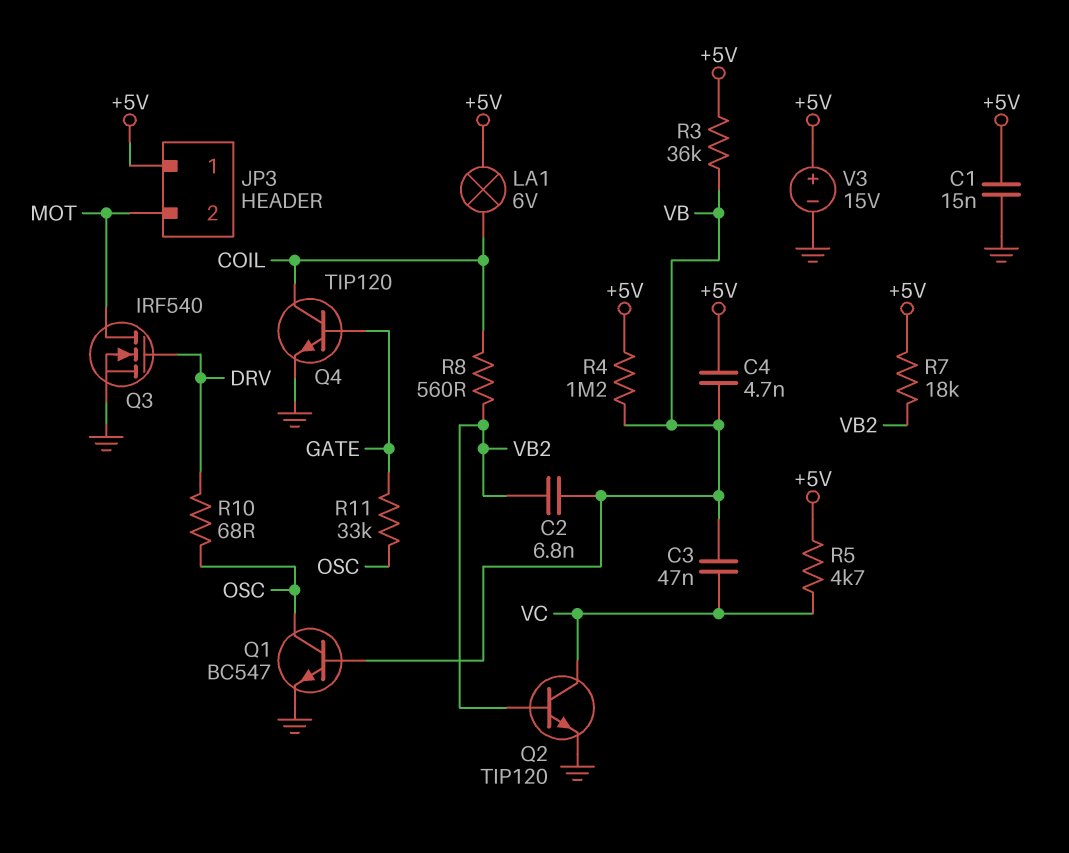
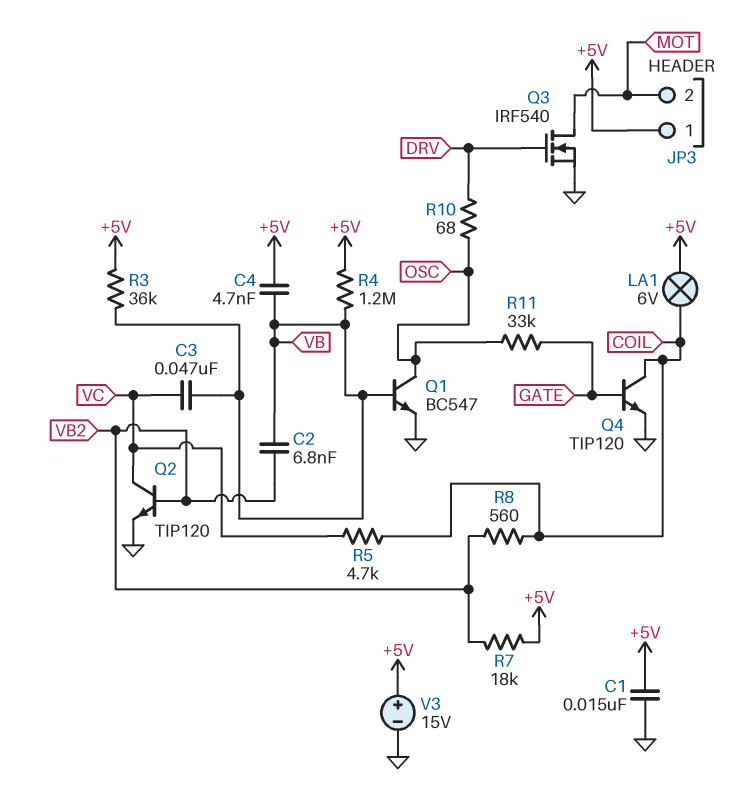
R5: 4.7k (+5V, VC) -> 4.7k (COIL, VC)

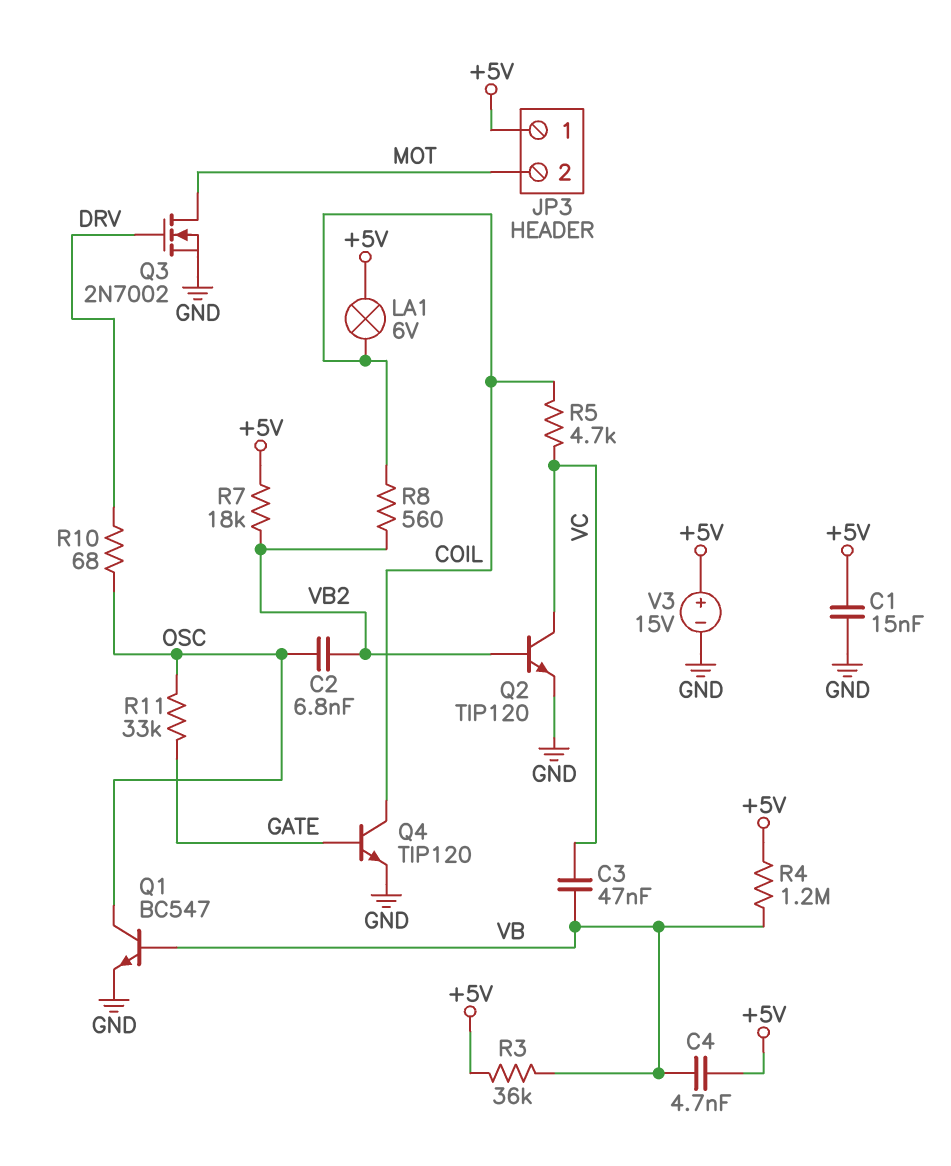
C2: 6.8nF (VB, VB2) -> 6.8nF (OSC, VB2)
Q3: NMOS IRF540 (G DRV, D MOT, S GND) -> NMOS 2N7002 (G DRV, D MOT, S GND)

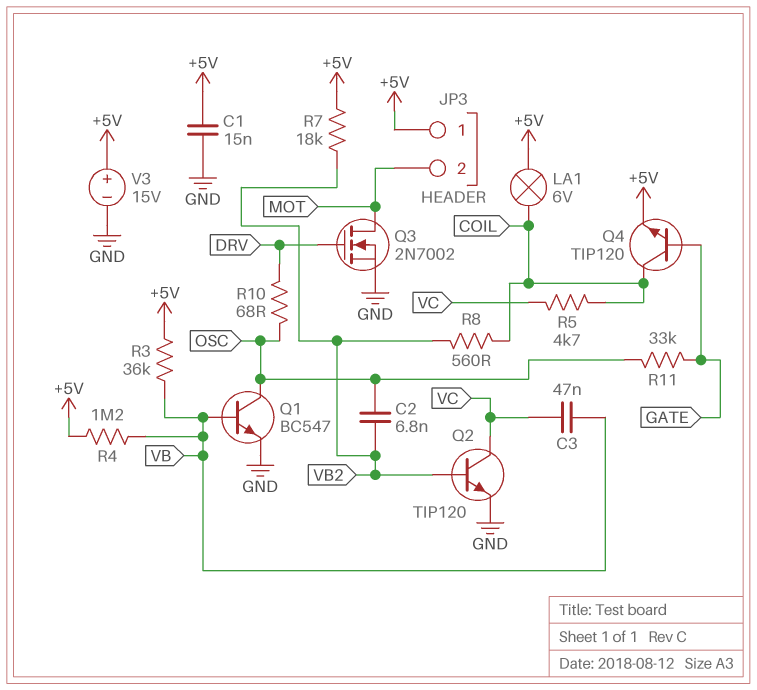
C4: 4.7nF (+5V, VB) -> none
Q4: NPN TIP120 (B GATE, C COIL, E GND) -> NPN TIP120 (B GATE, C COIL, E +5V)

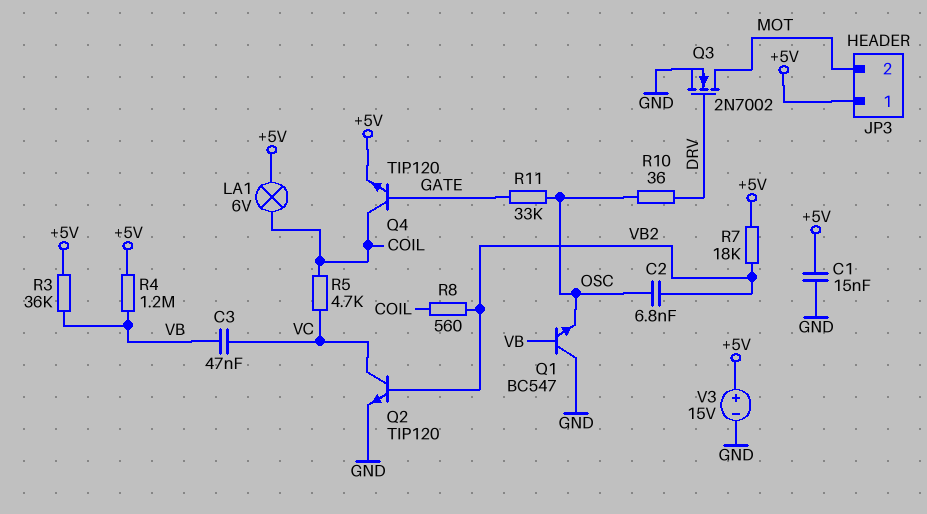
Q1: NPN BC547 (B VB, C OSC, E GND) -> NPN BC547 (B VB, C GND, E OSC)
R10: 68 (DRV, OSC) -> 36 (DRV, OSC)

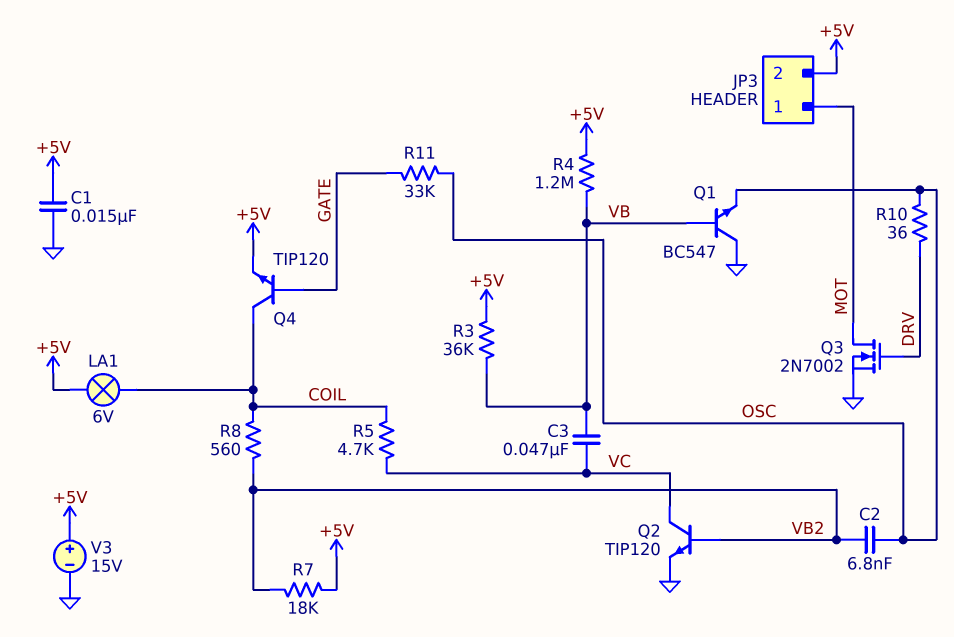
JP3 pin 1: +5V -> MOT
JP3 pin 2: MOT -> +5V

